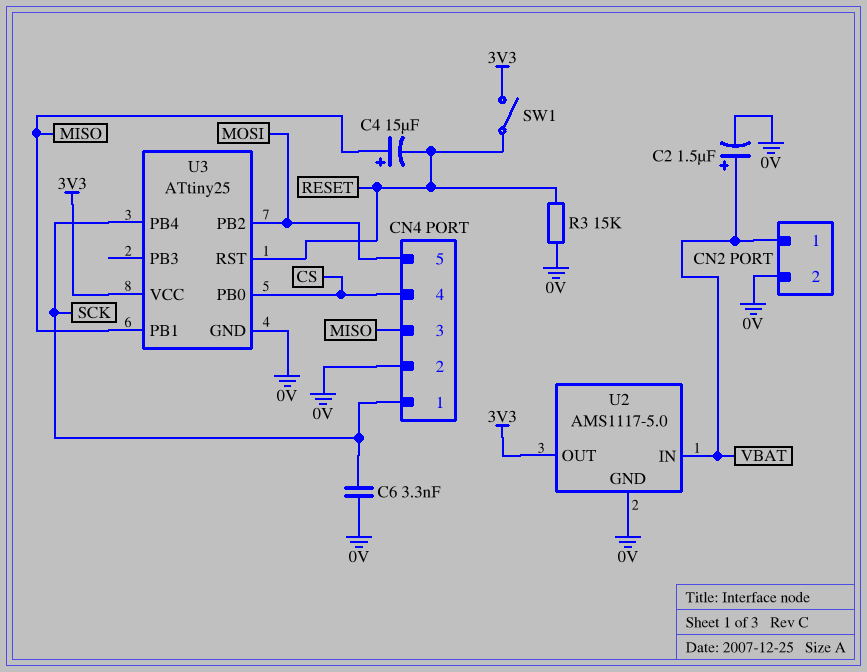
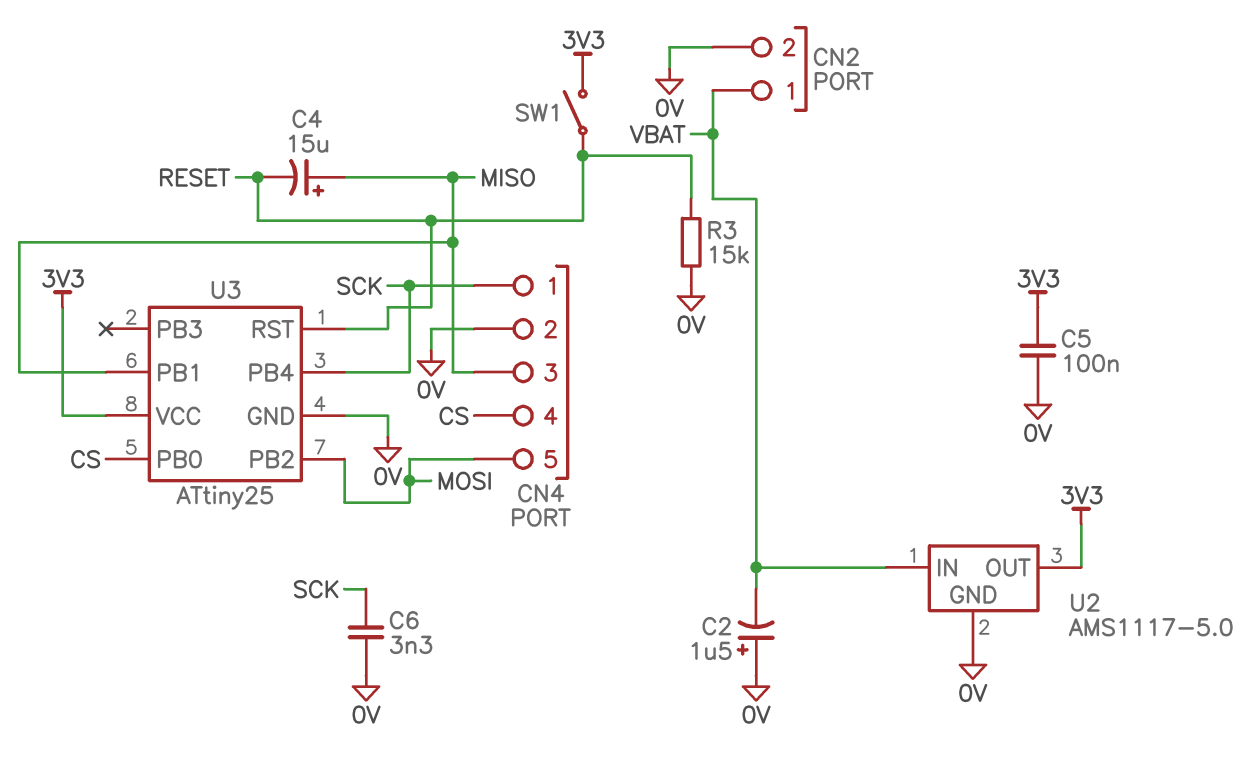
C2: 1.5uF (plus VBAT, minus 0V) -> 1.5uF (plus 0V, minus VBAT)
C5: none -> 100nF (0V, 3V3)

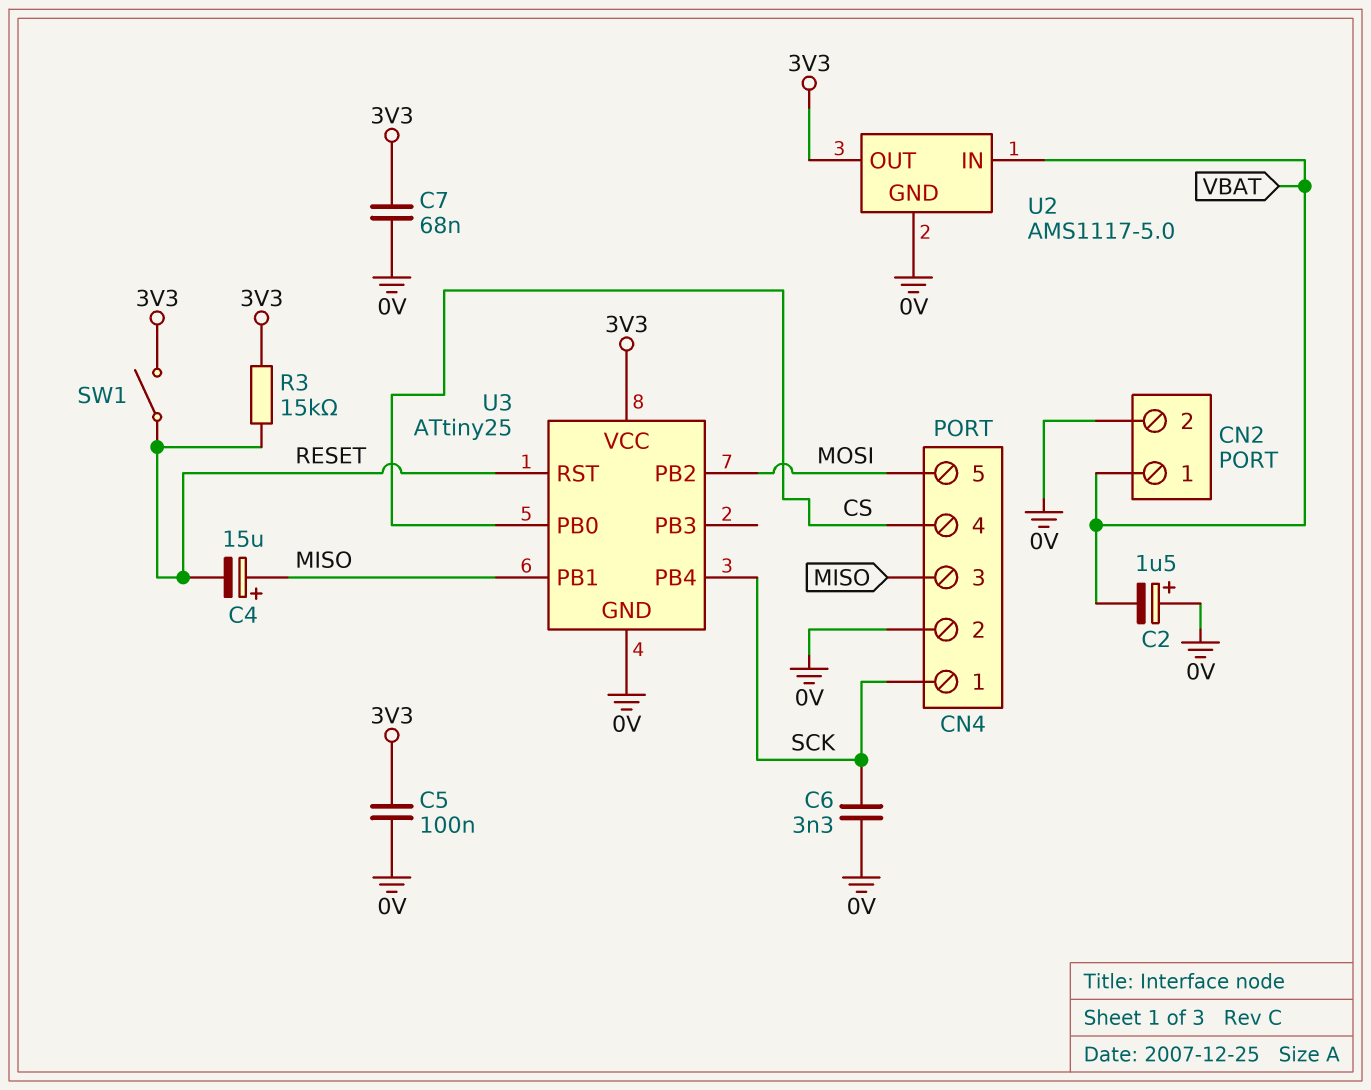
C7: none -> 68nF (0V, 3V3)
R3: 15k (0V, RESET) -> 15k (3V3, RESET)

